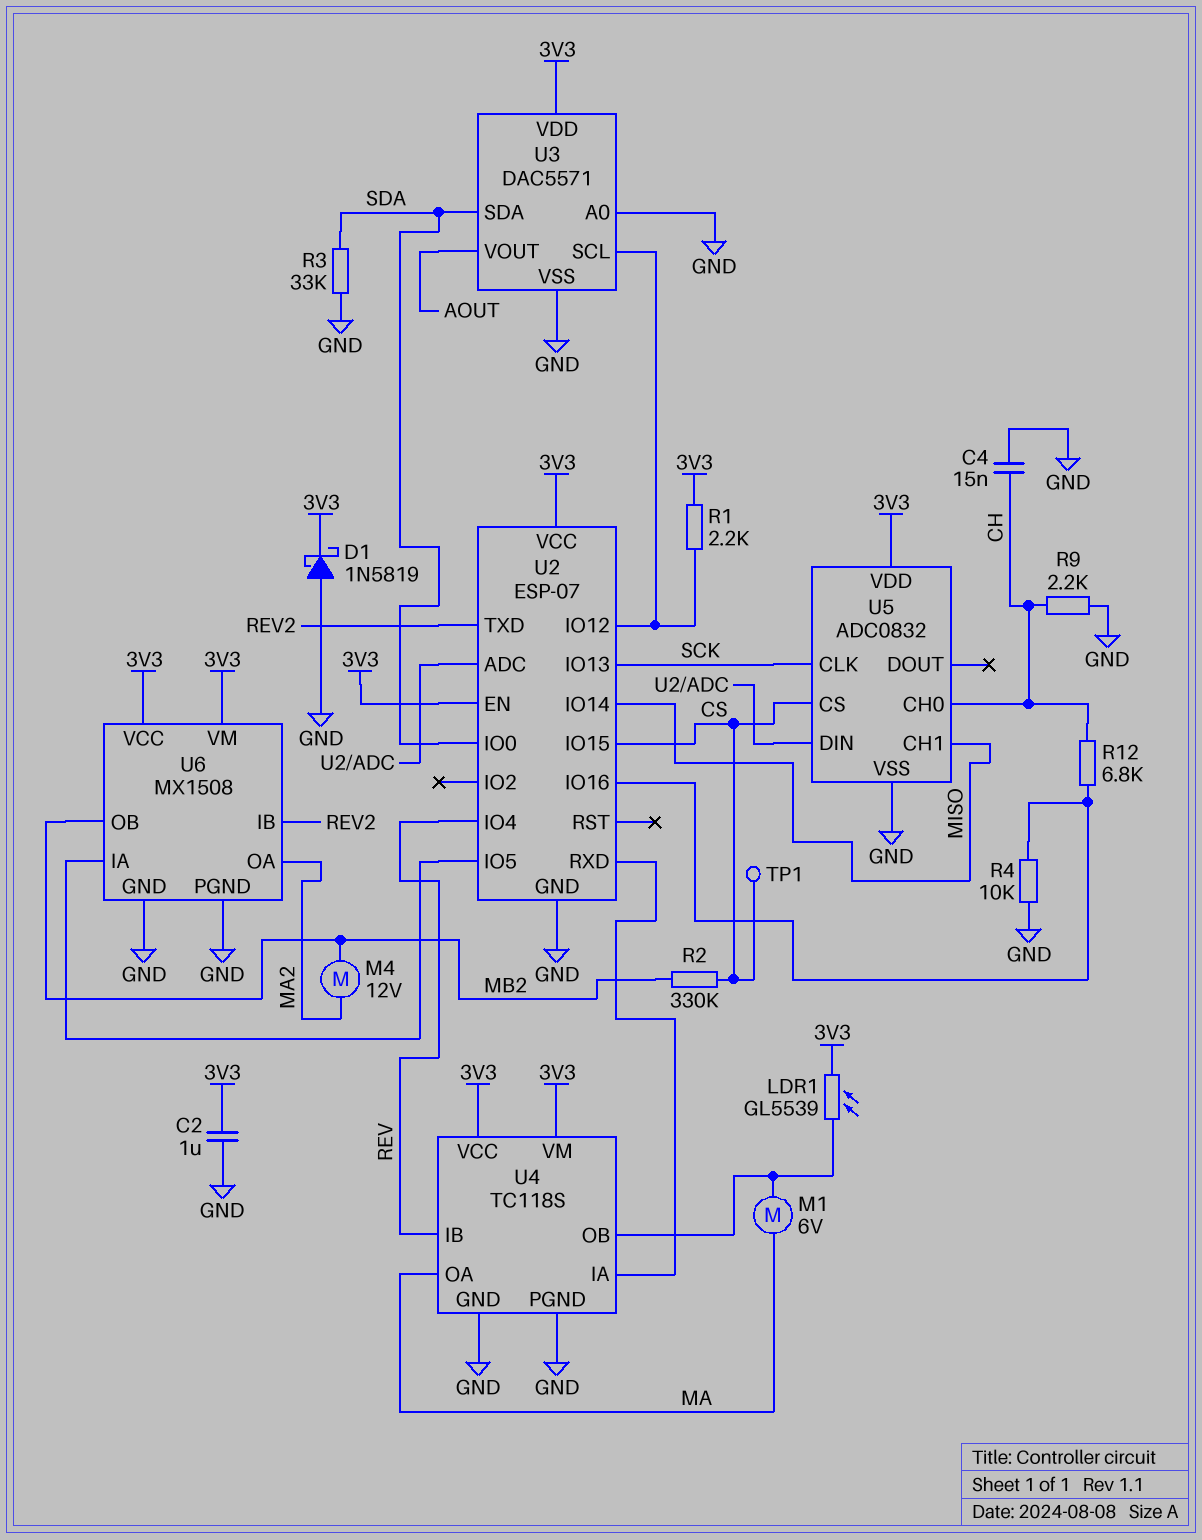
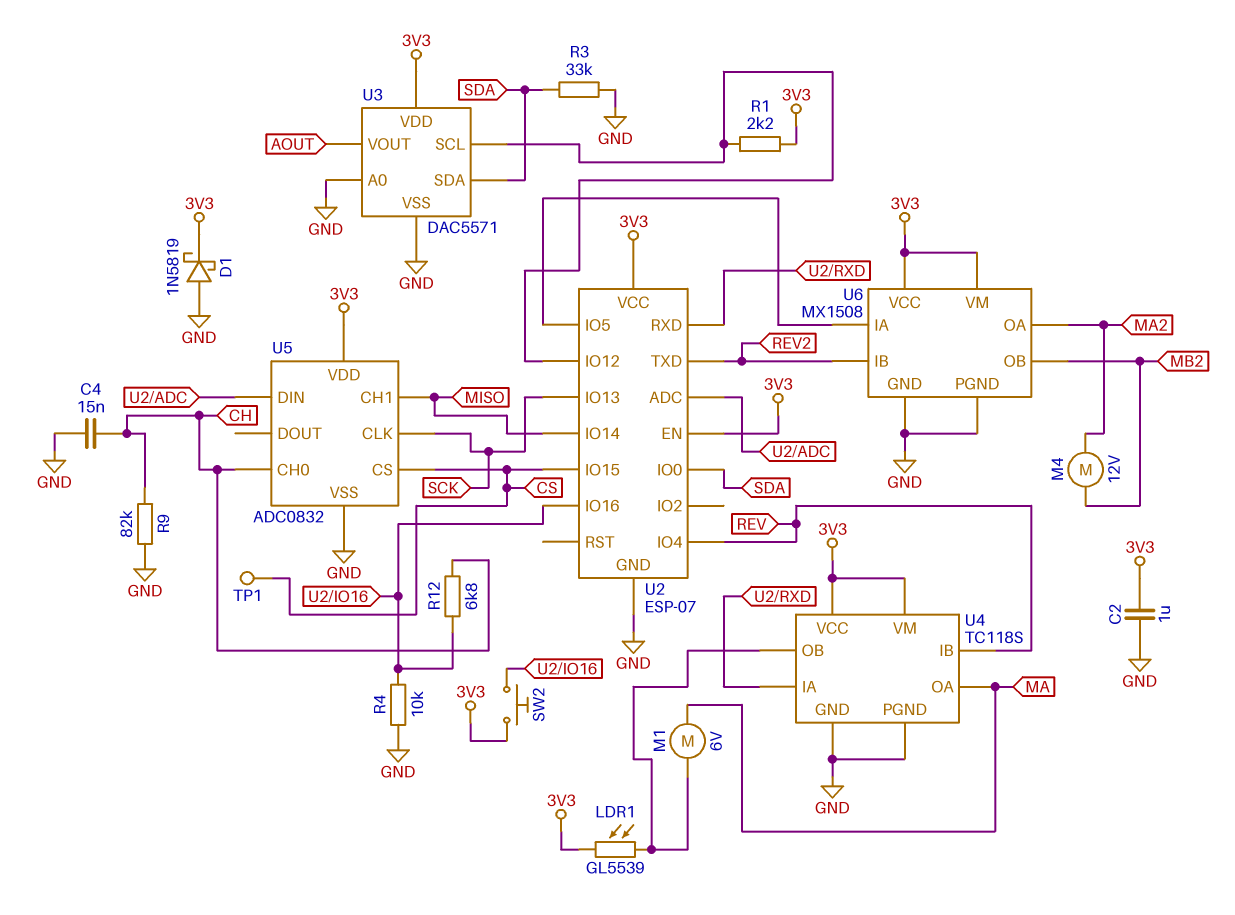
R2: 330k (CS, MB2) -> none
R9: 2.2k (CH, GND) -> 82k (CH, GND)
SW2: none -> button (3V3, U2/IO16)

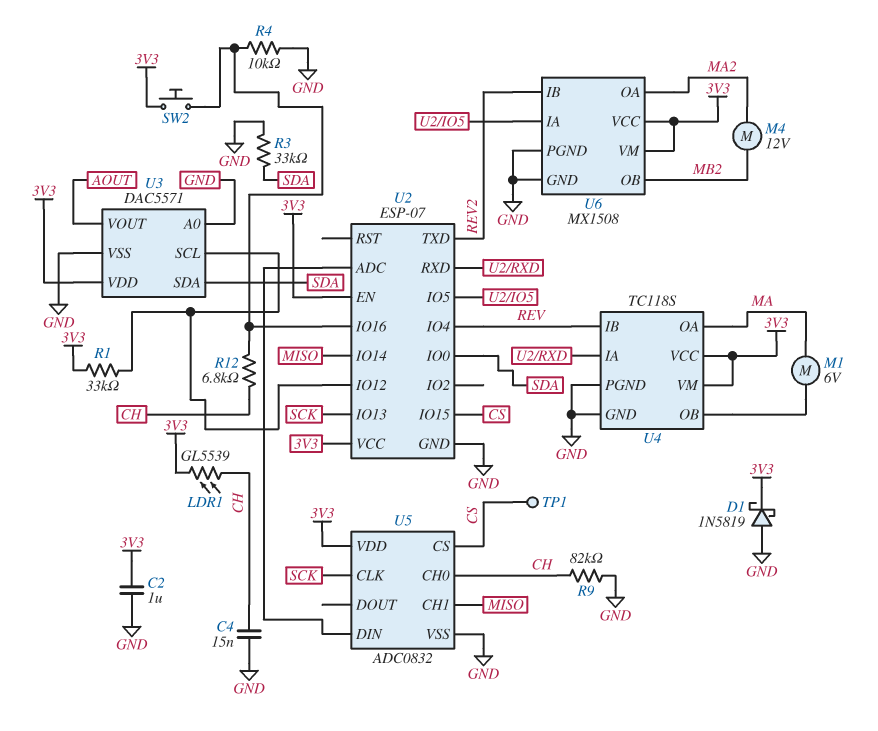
LDR1: GL5539 (3V3, U4/OB) -> GL5539 (3V3, CH)
R1: 2.2k (3V3, U2/IO12) -> 33k (3V3, U2/IO12)

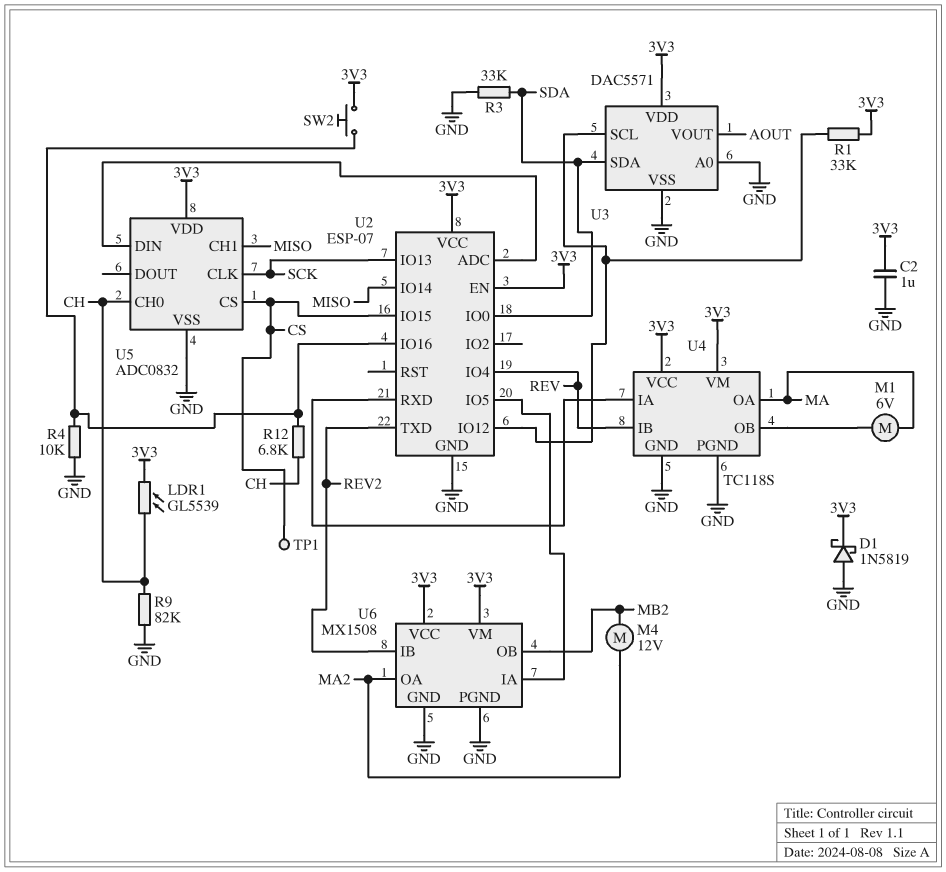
C4: 15nF (CH, GND) -> none

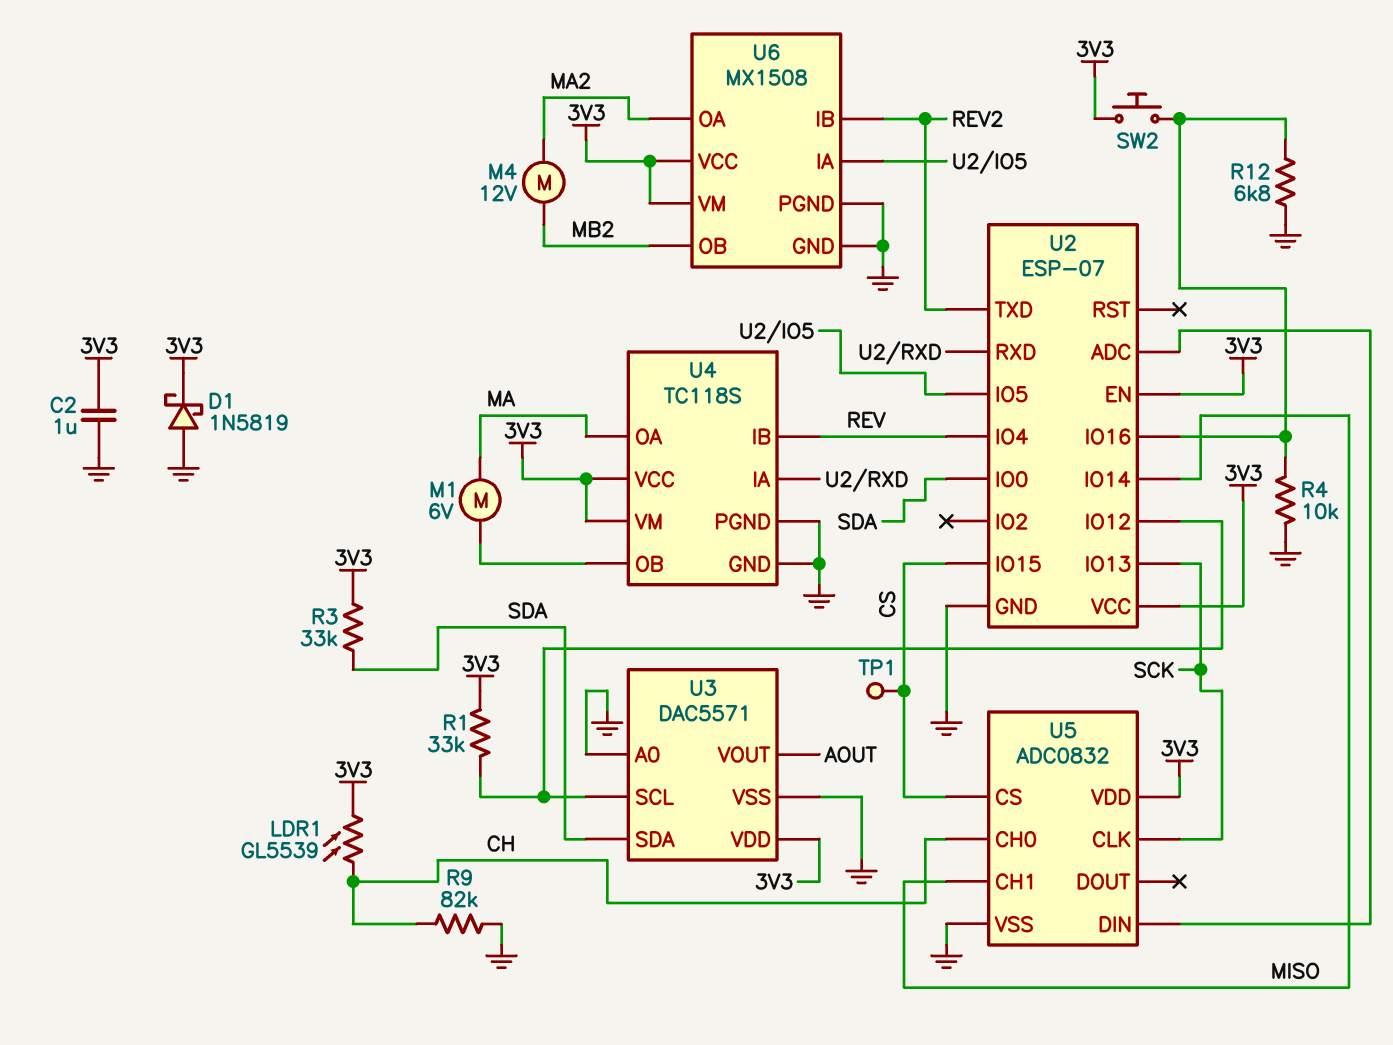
R3: 33k (GND, SDA) -> 33k (3V3, SDA)
R12: 6.8k (CH, U2/IO16) -> 6.8k (GND, U2/IO16)

